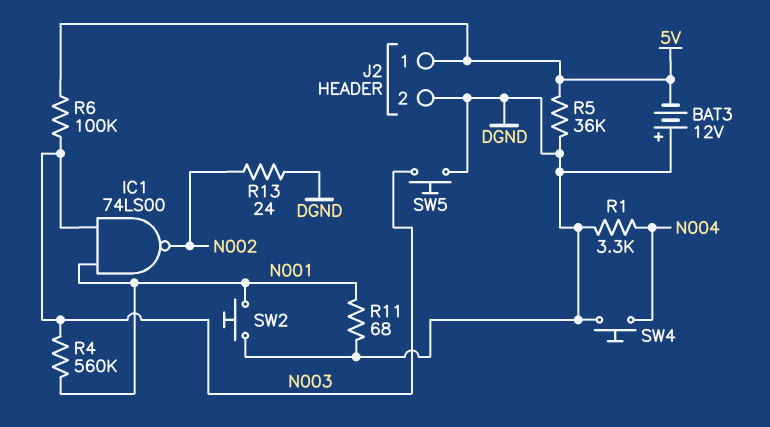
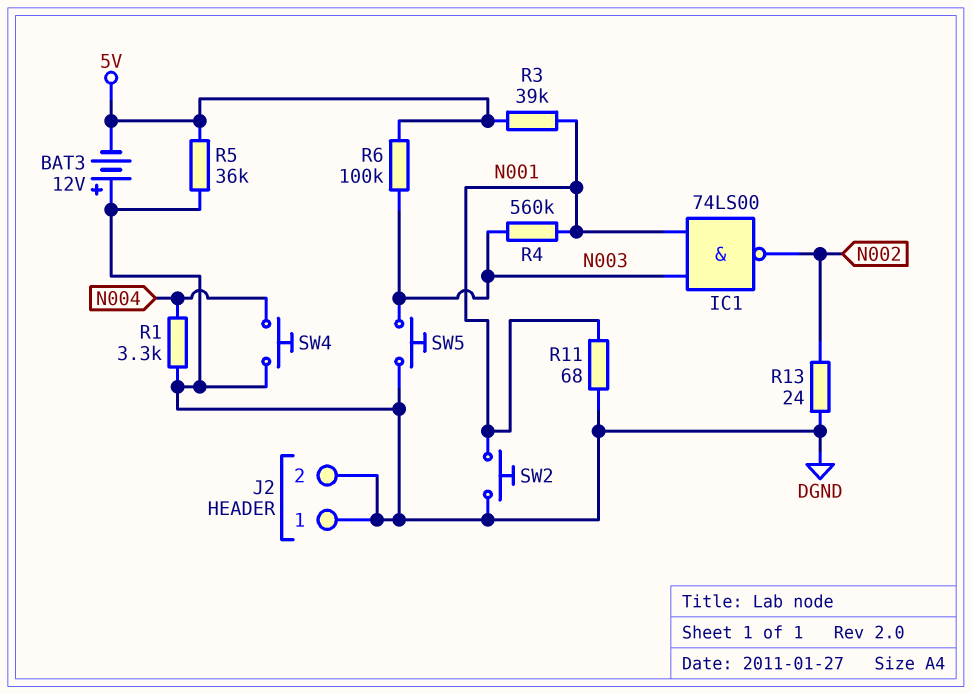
J2 pin 1: 5V -> DGND
R3: none -> 39k (5V, N001)

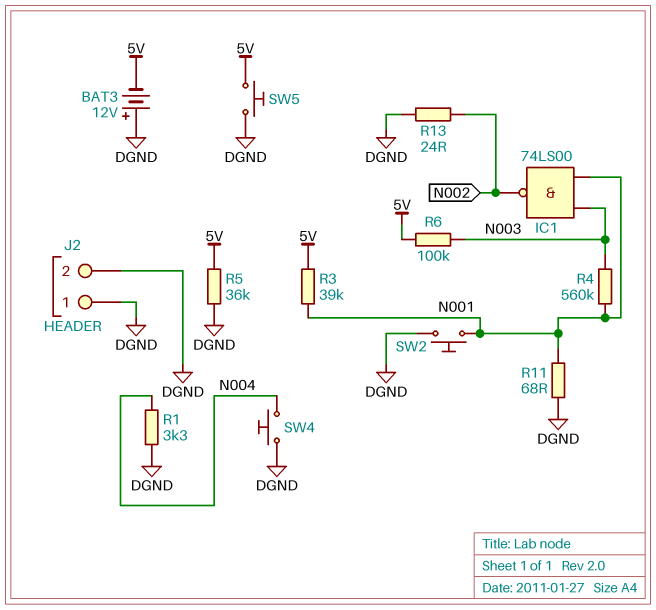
SW5: button (DGND, N003) -> button (5V, DGND)

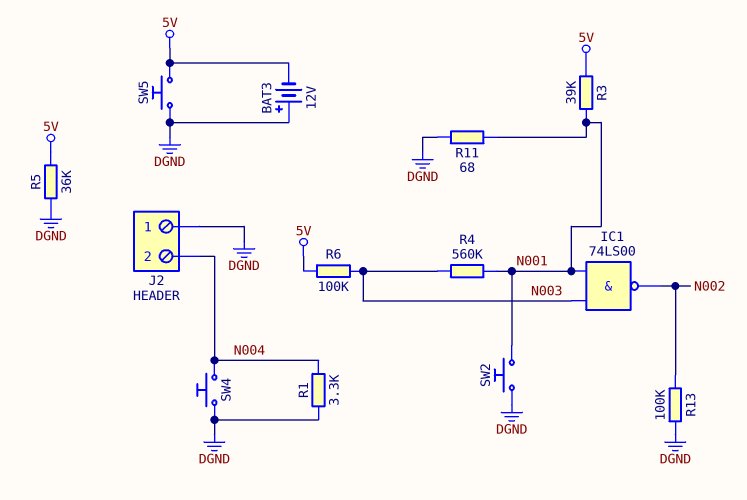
J2 pin 2: DGND -> N004
R13: 24 (DGND, N002) -> 100k (DGND, N002)

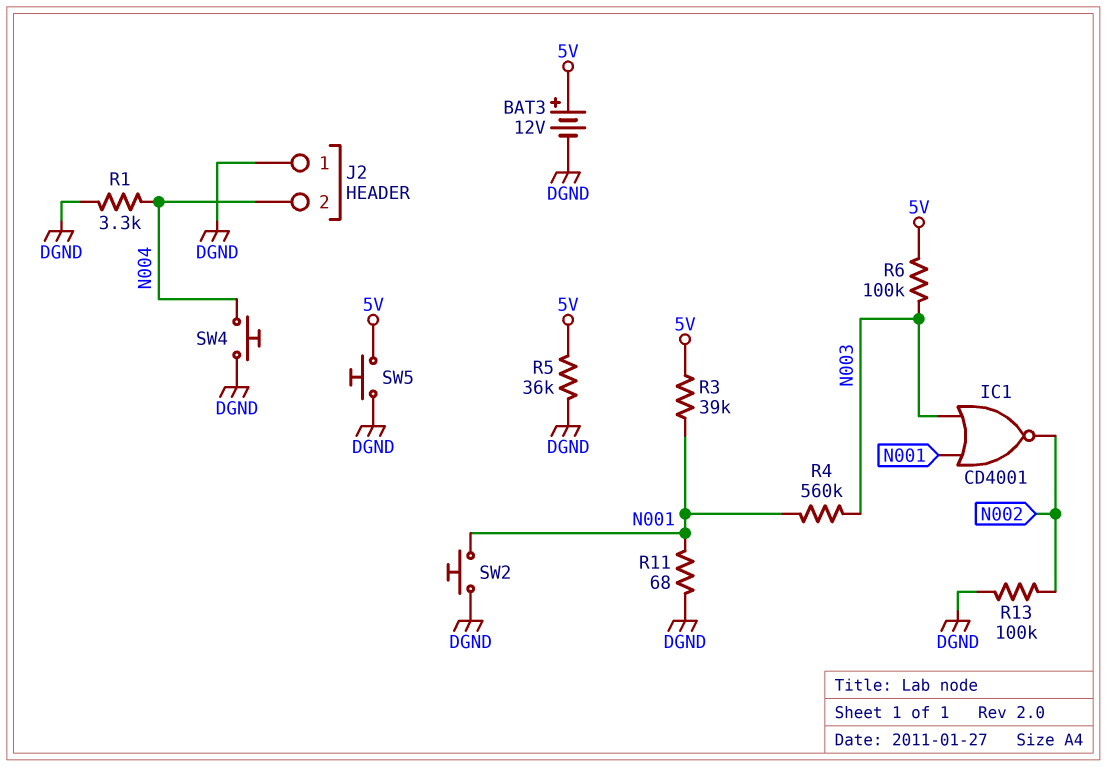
BAT3: 12V (plus DGND, minus 5V) -> 12V (plus 5V, minus DGND)
IC1: NAND 74LS00 (in N001, in N003, out N002) -> NOR CD4001 (in N001, in N003, out N002)

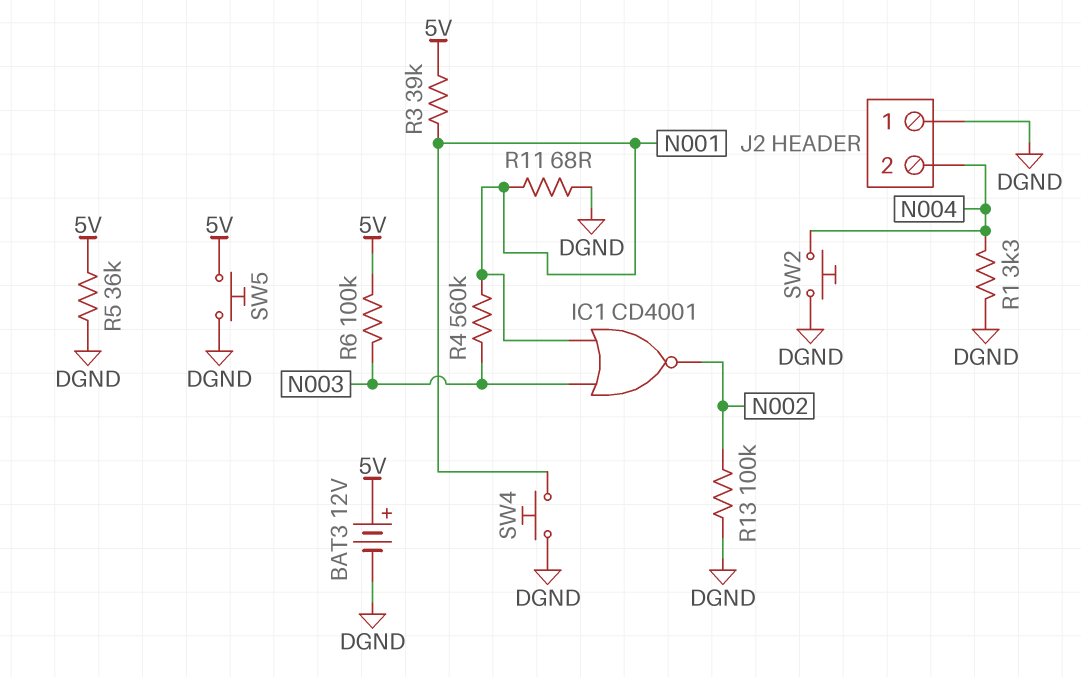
SW2: button (DGND, N001) -> button (DGND, N004)
SW4: button (DGND, N004) -> button (DGND, N001)

